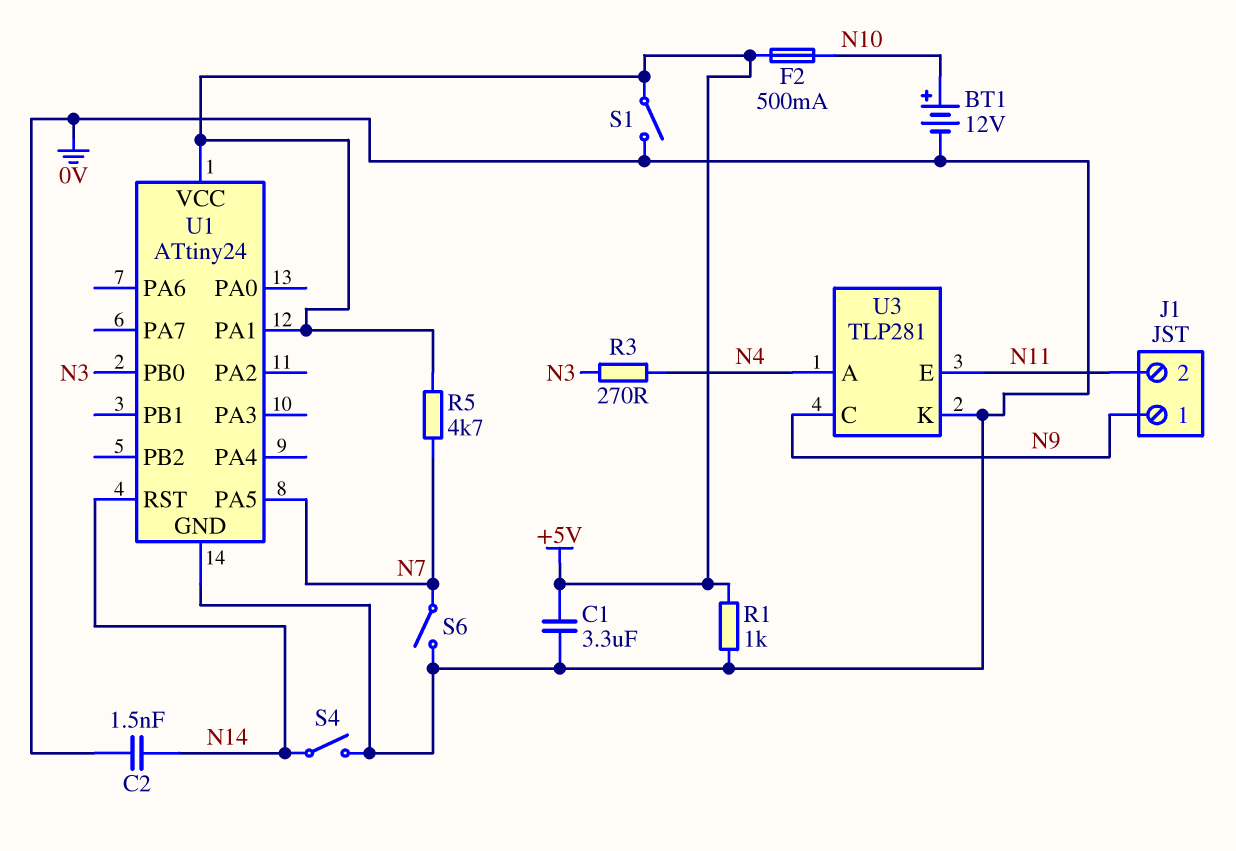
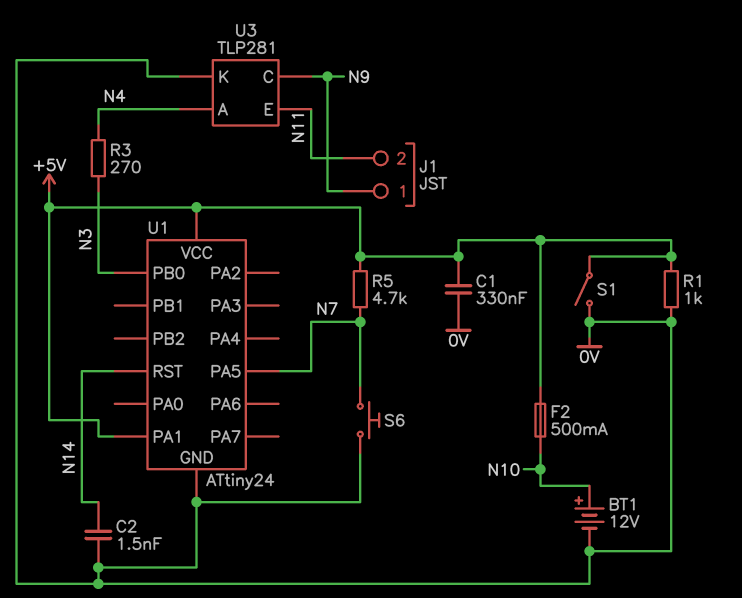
C1: 3.3uF (+5V, 0V) -> 330nF (+5V, 0V)
S4: switch (0V, N14) -> none
S6: switch (0V, N7) -> button (0V, N7)

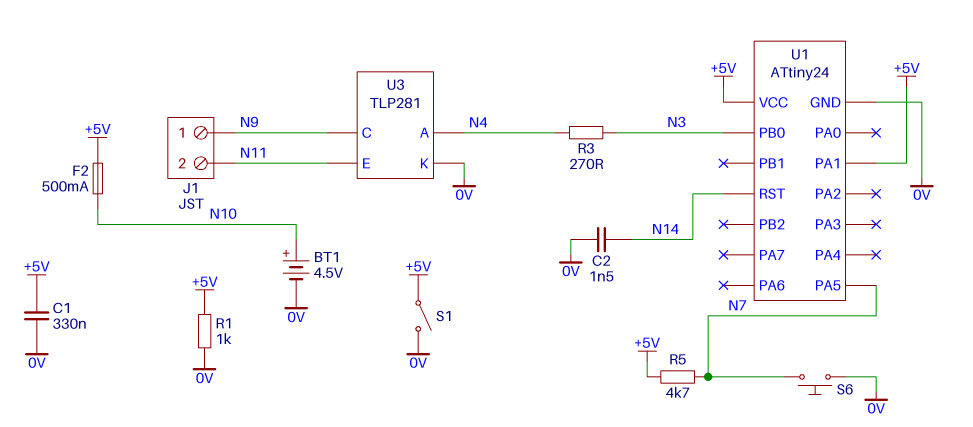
BT1: 12V (plus N10, minus 0V) -> 4.5V (plus N10, minus 0V)

